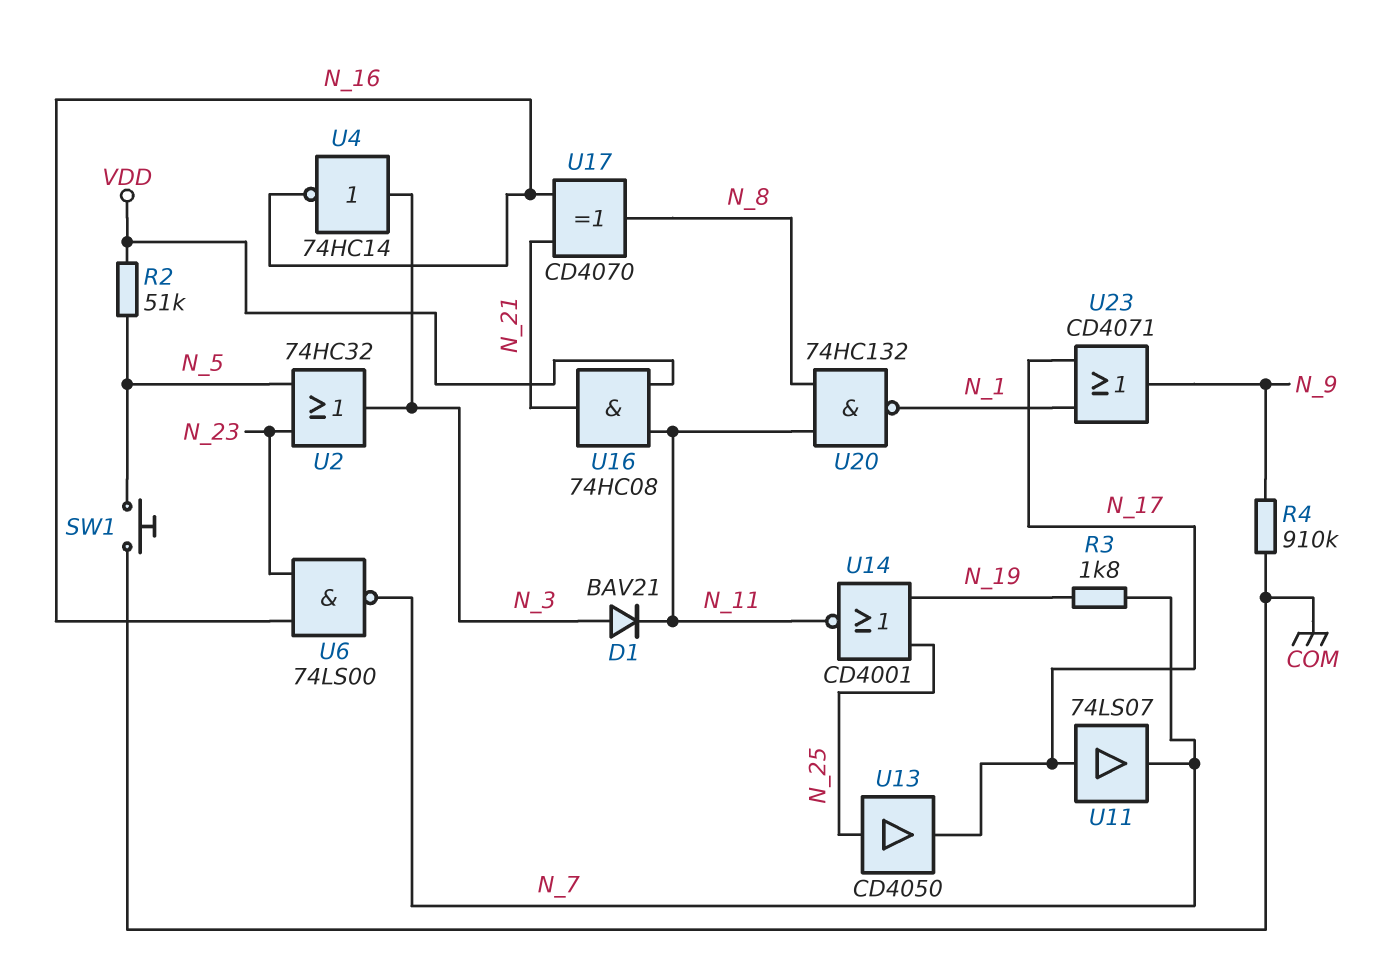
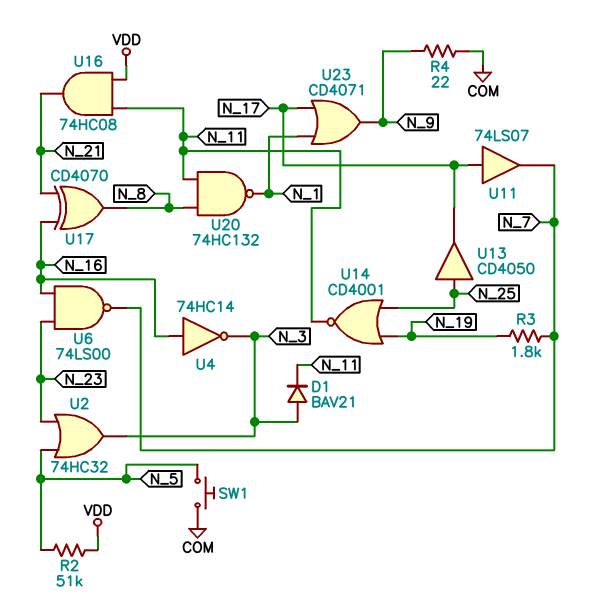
R4: 910k (COM, N_9) -> 22 (COM, N_9)
U4: NOT 74HC14 (in N_3, out N_16) -> NOT 74HC14 (in N_16, out N_3)

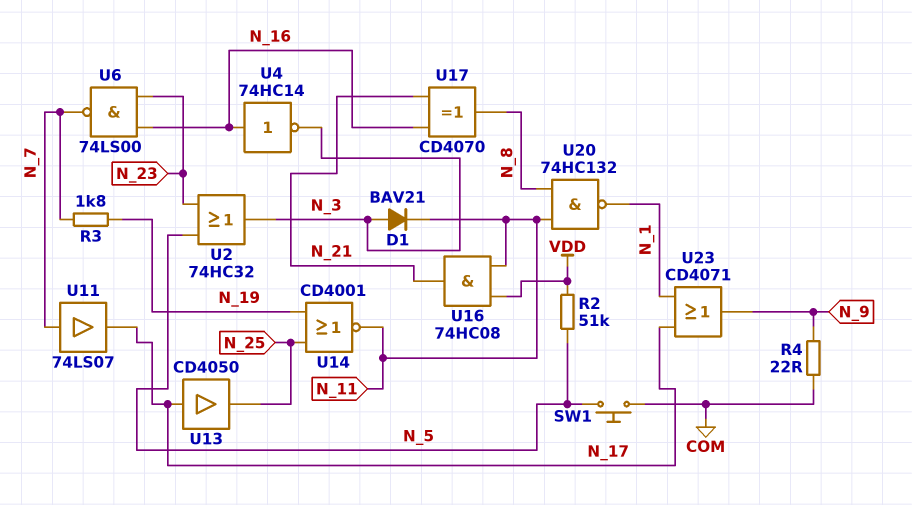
U11: buffer 74LS07 (in N_17, out N_7) -> buffer 74LS07 (in N_7, out N_17)
U13: buffer CD4050 (in N_25, out N_17) -> buffer CD4050 (in N_17, out N_25)

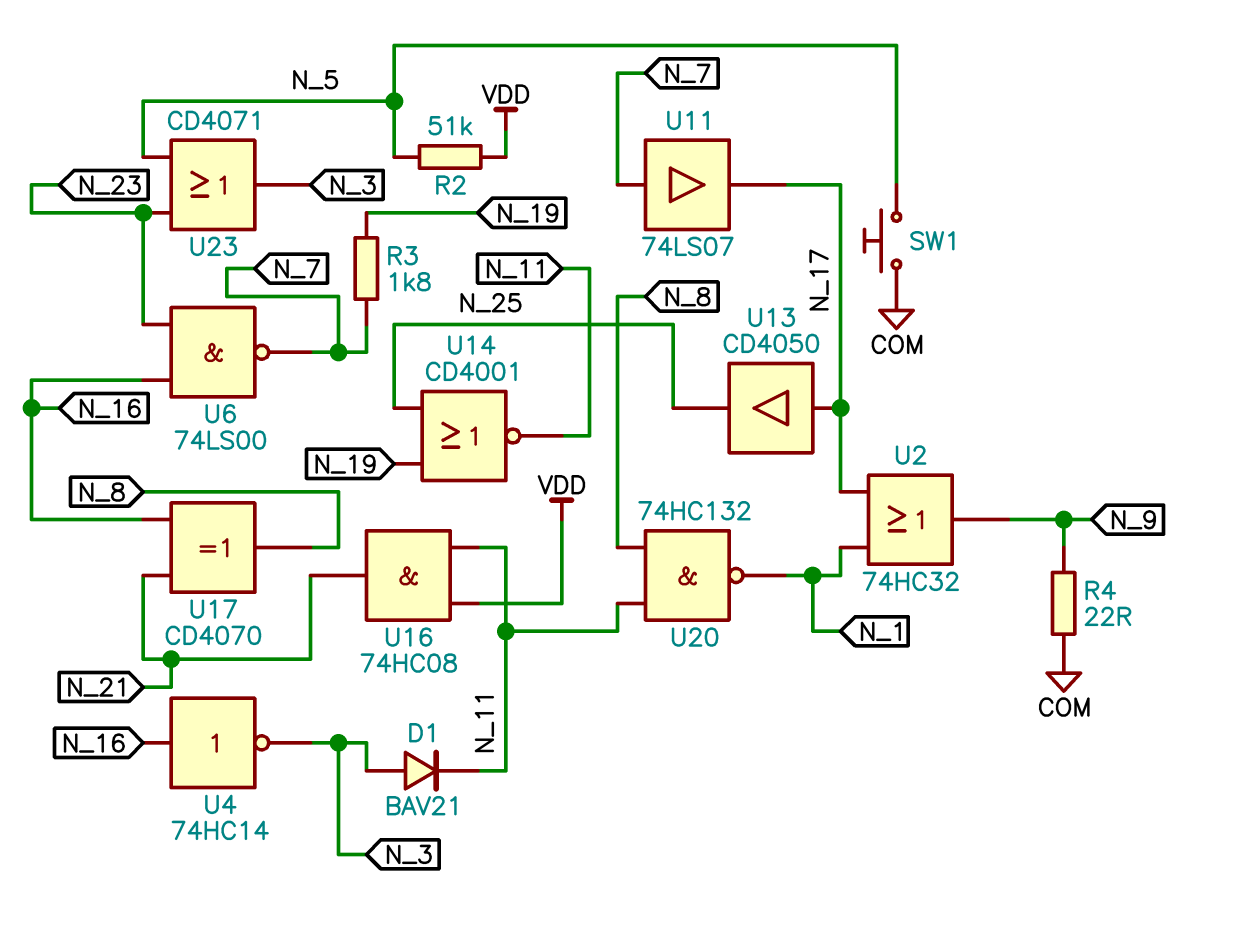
U2: OR 74HC32 (in N_5, in N_23, out N_3) -> OR 74HC32 (in N_1, in N_17, out N_9)
U23: OR CD4071 (in N_1, in N_17, out N_9) -> OR CD4071 (in N_5, in N_23, out N_3)

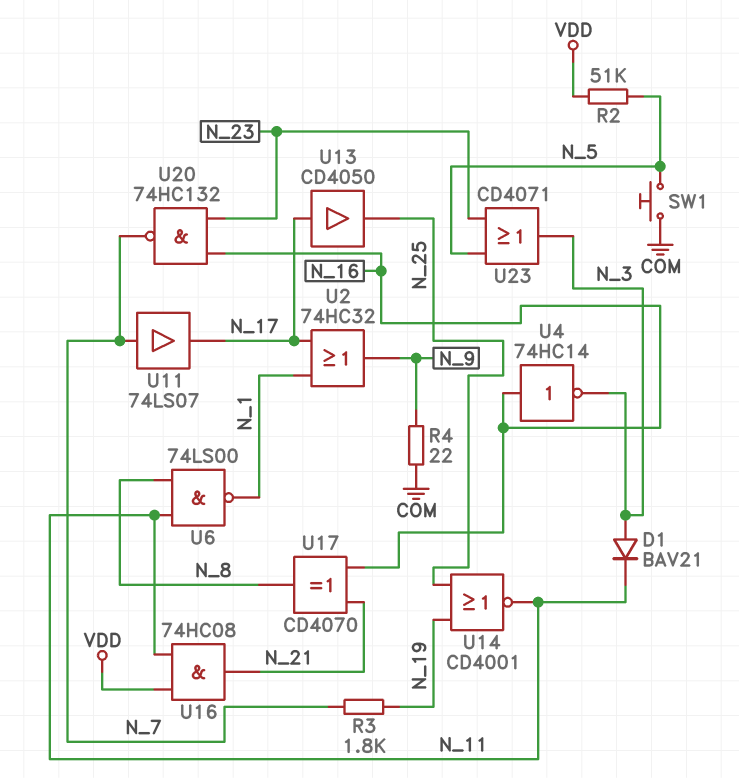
U6: NAND 74LS00 (in N_16, in N_23, out N_7) -> NAND 74LS00 (in N_8, in N_11, out N_1)
U20: NAND 74HC132 (in N_8, in N_11, out N_1) -> NAND 74HC132 (in N_16, in N_23, out N_7)

